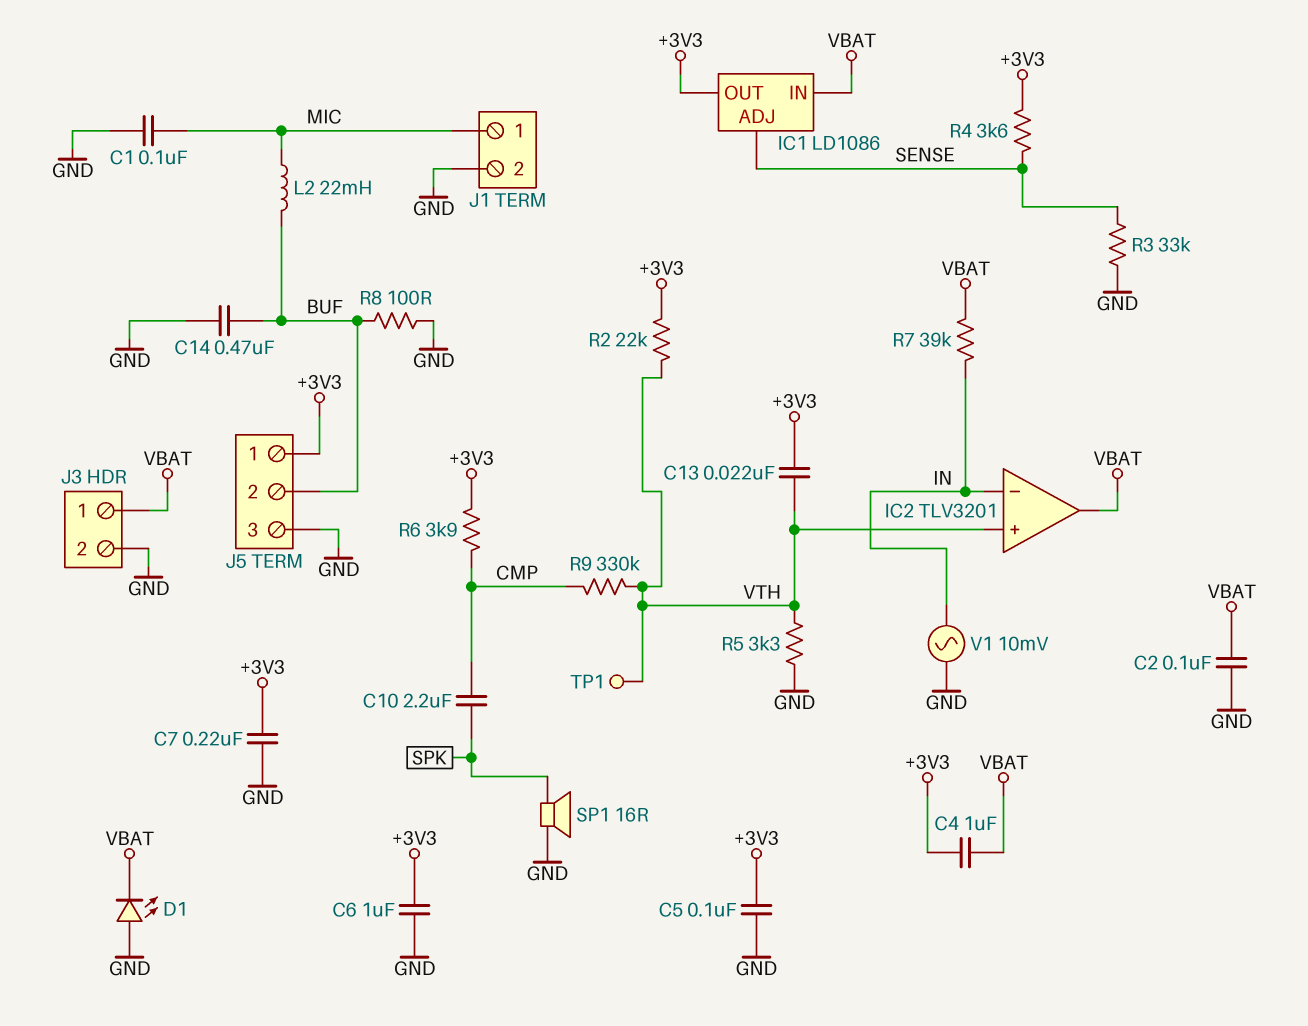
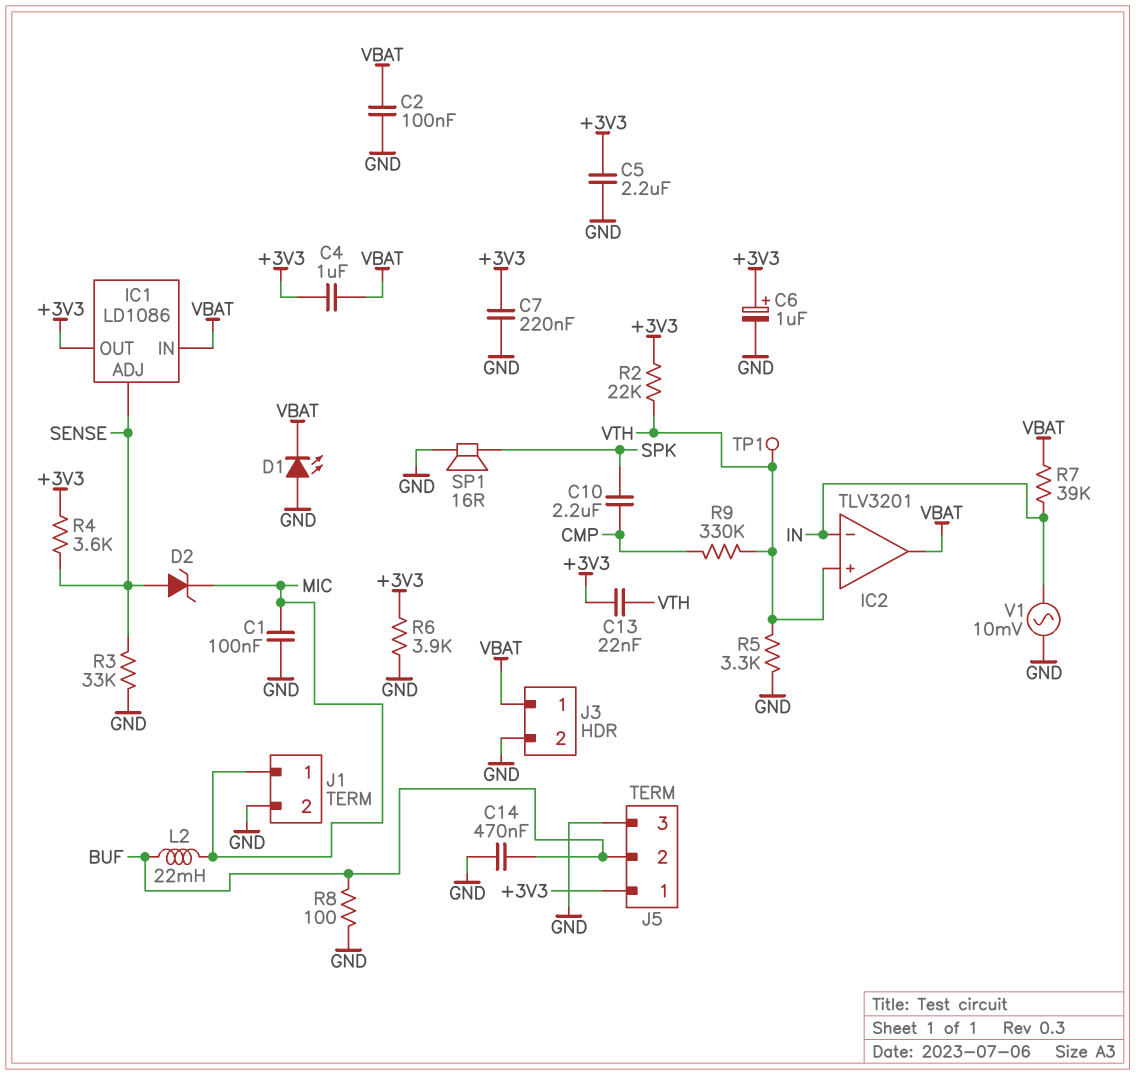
C5: 100nF (+3V3, GND) -> 2.2uF (+3V3, GND)
C6: 1uF (+3V3, GND) -> 1uF (plus +3V3, minus GND)
D2: none -> zener (A SENSE, K MIC)
R6: 3.9k (+3V3, CMP) -> 3.9k (+3V3, GND)

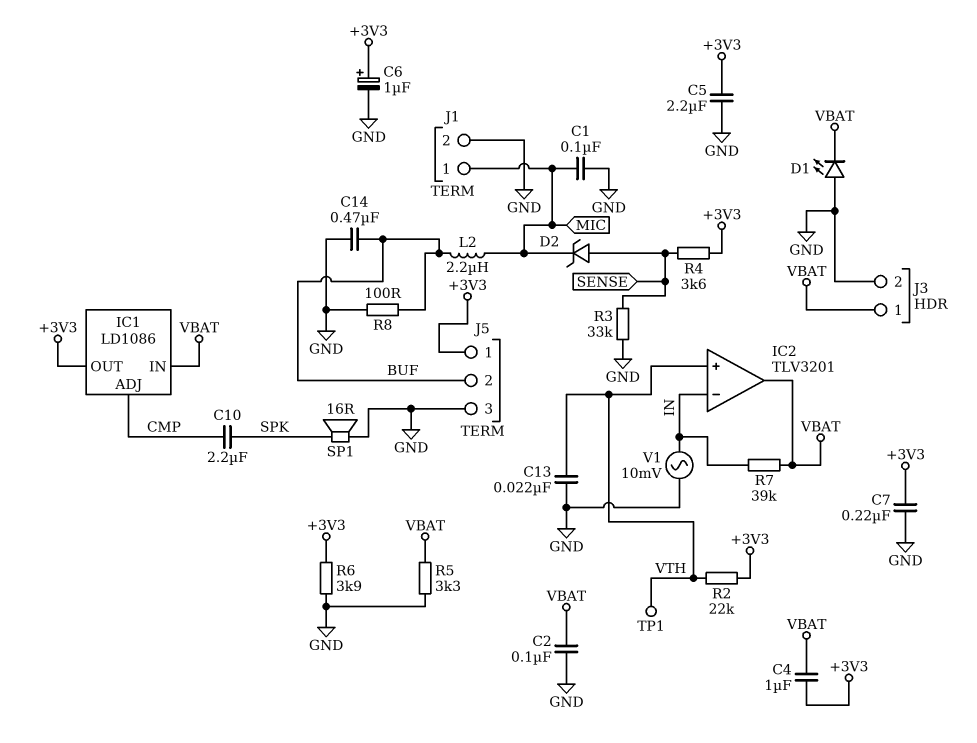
C13: 22nF (+3V3, VTH) -> 22nF (GND, VTH)
IC1 pin ADJ: SENSE -> CMP
L2: 22mH (BUF, MIC) -> 2.2uH (BUF, MIC)
R5: 3.3k (GND, VTH) -> 3.3k (GND, VBAT)
R9: 330k (CMP, VTH) -> none

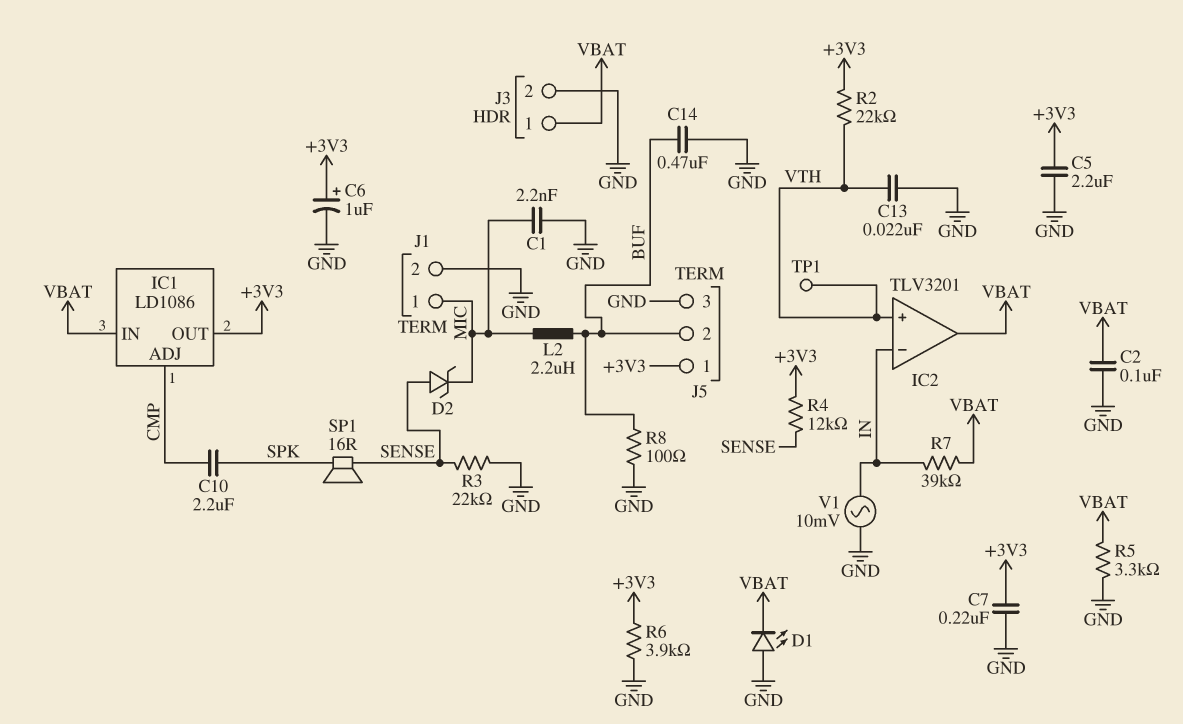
C1: 100nF (GND, MIC) -> 2.2nF (GND, MIC)
C4: 1uF (+3V3, VBAT) -> none
R3: 33k (GND, SENSE) -> 22k (GND, SENSE)
R4: 3.6k (+3V3, SENSE) -> 12k (+3V3, SENSE)
SP1: speaker 16R (GND, SPK) -> speaker 16R (SENSE, SPK)

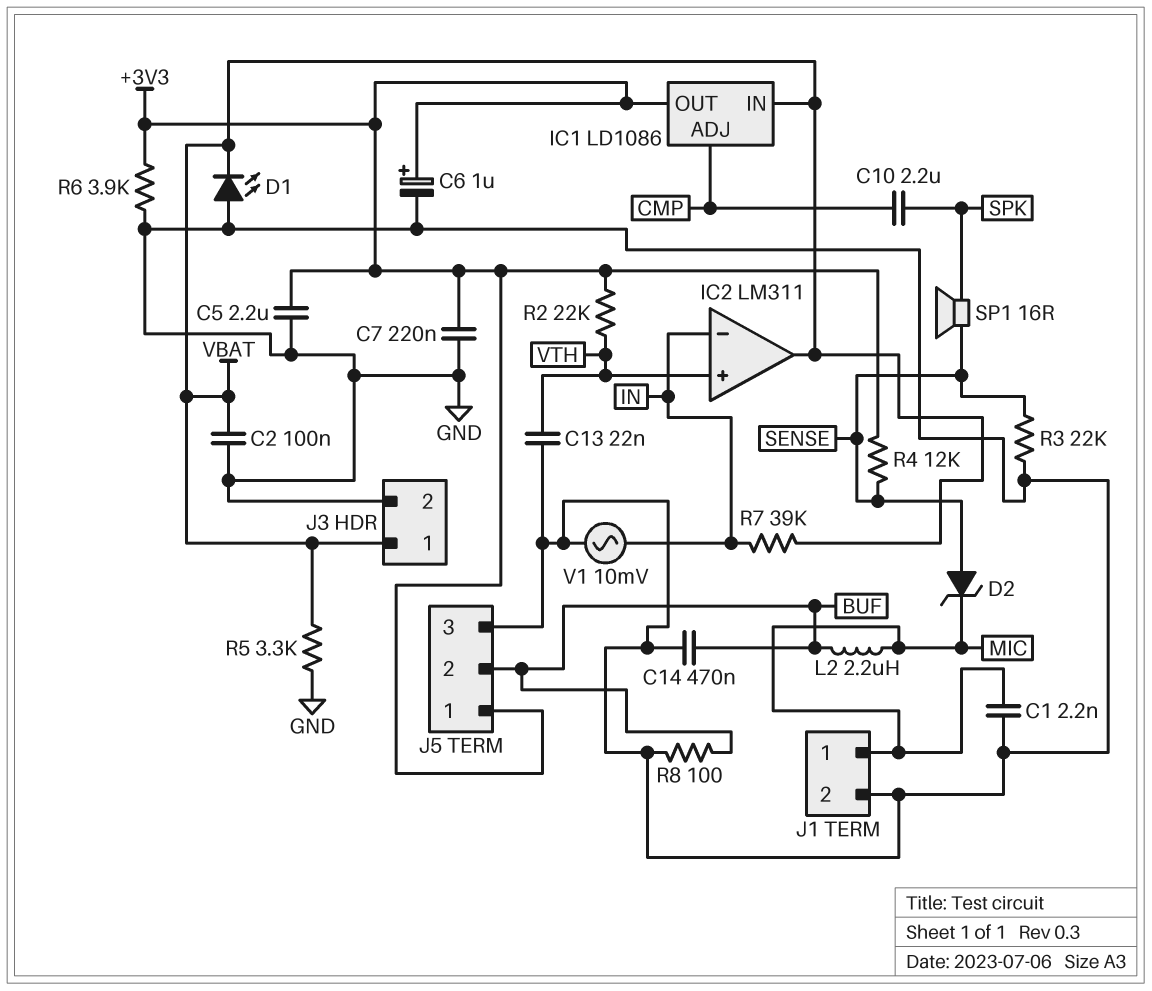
IC2: TLV3201 -> LM311
TP1: test point (VTH) -> none

